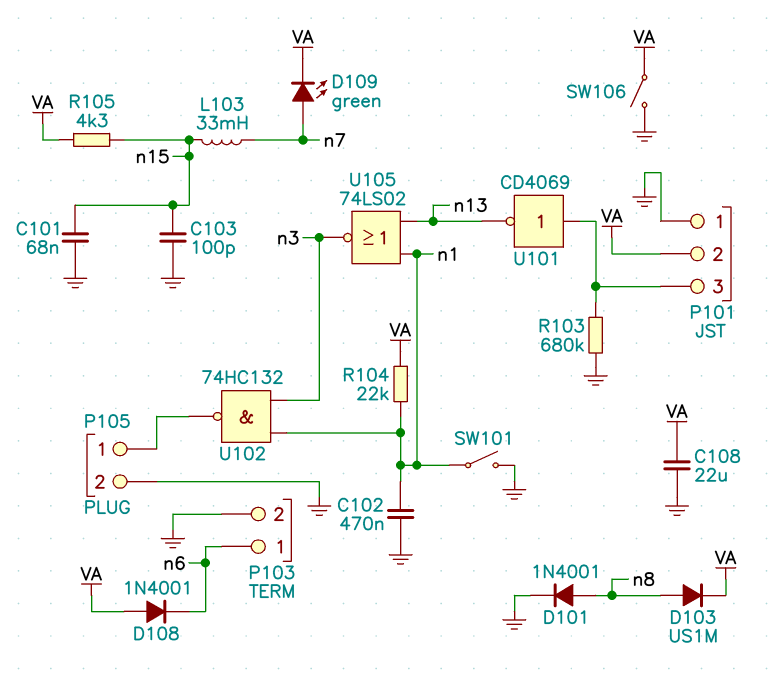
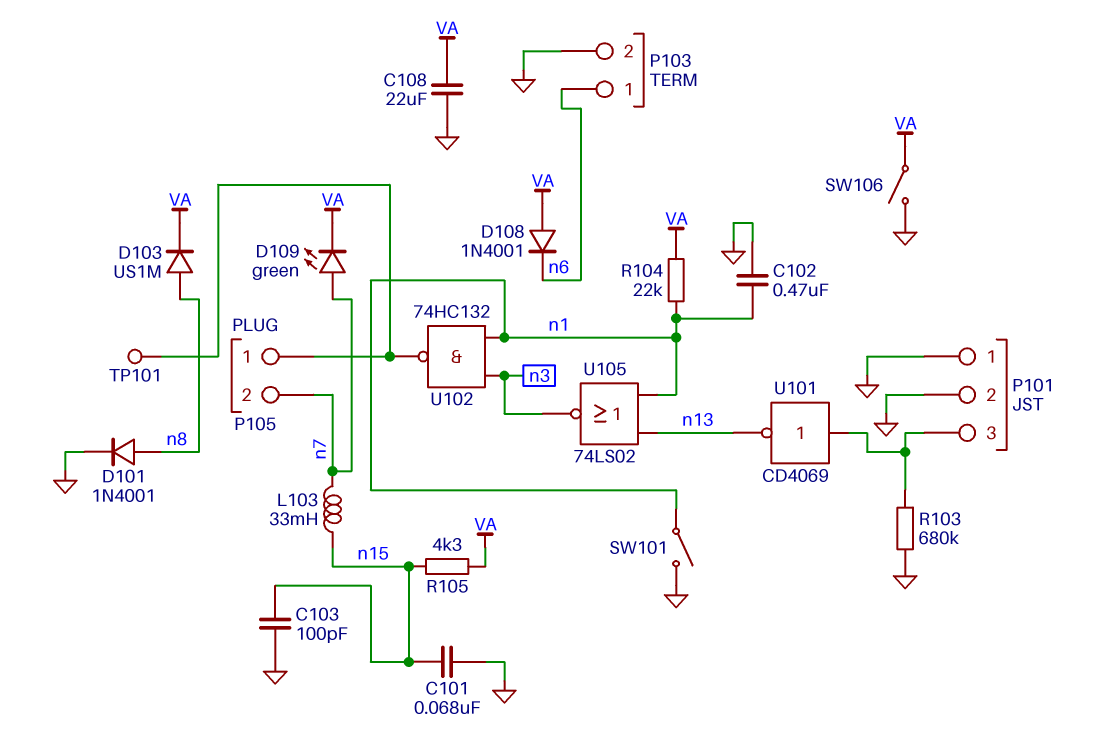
P101 pin 2: VA -> GND
P105 pin 2: GND -> n7
TP101: none -> test point (P105/1)

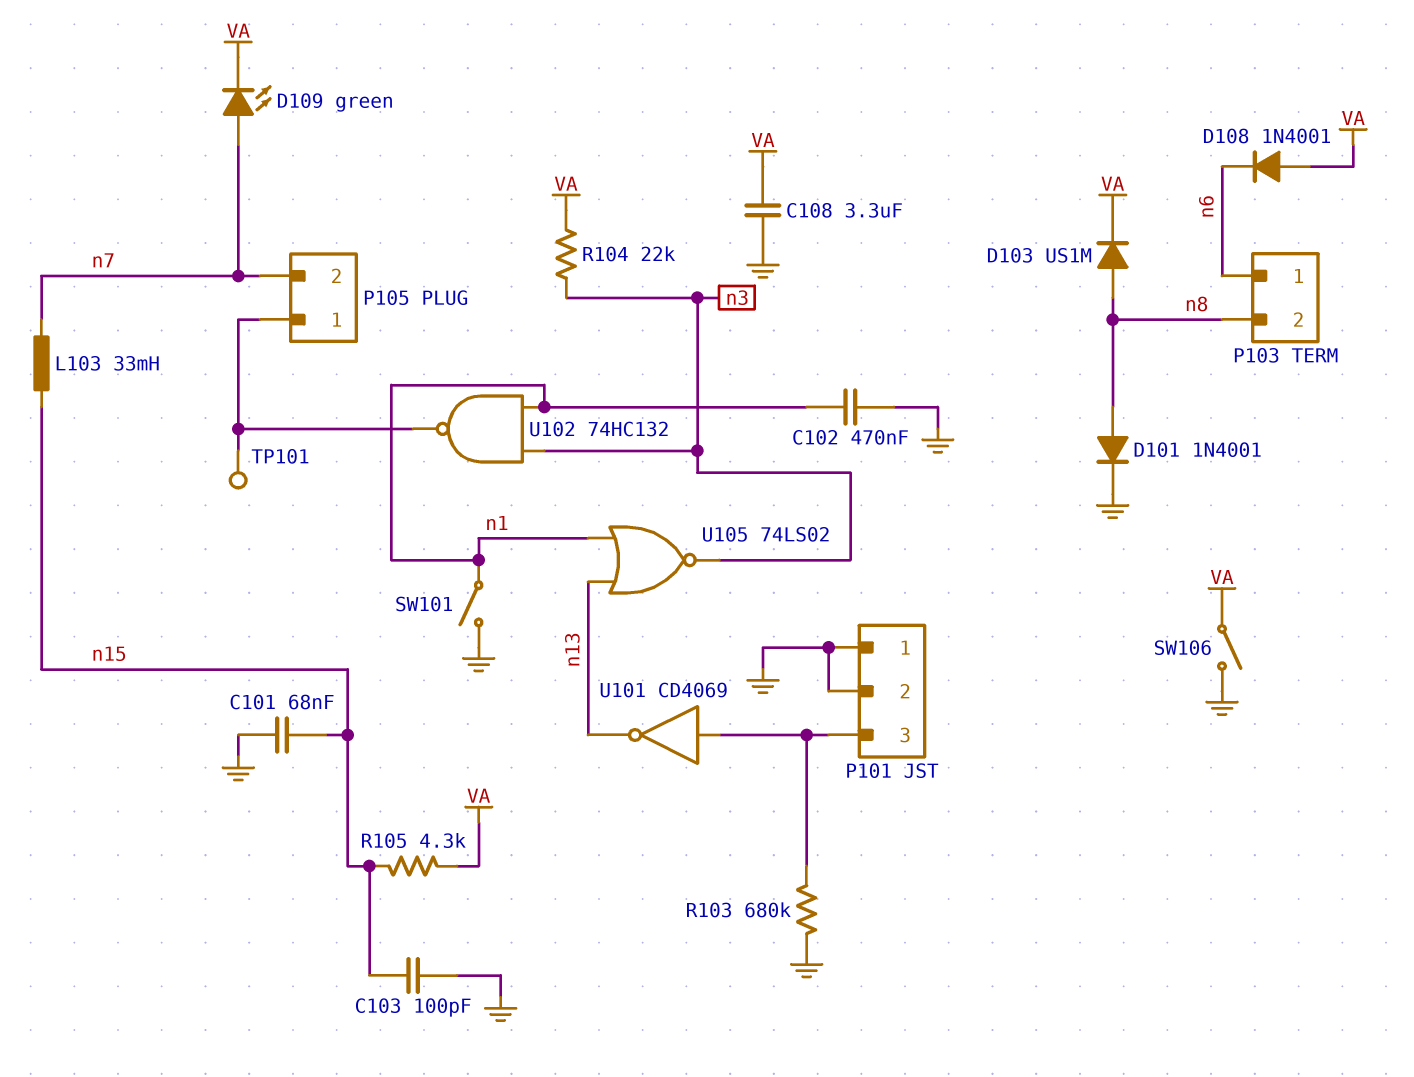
C108: 22uF (GND, VA) -> 3.3uF (GND, VA)
P103 pin 2: GND -> n8
R104: 22k (VA, n1) -> 22k (VA, n3)

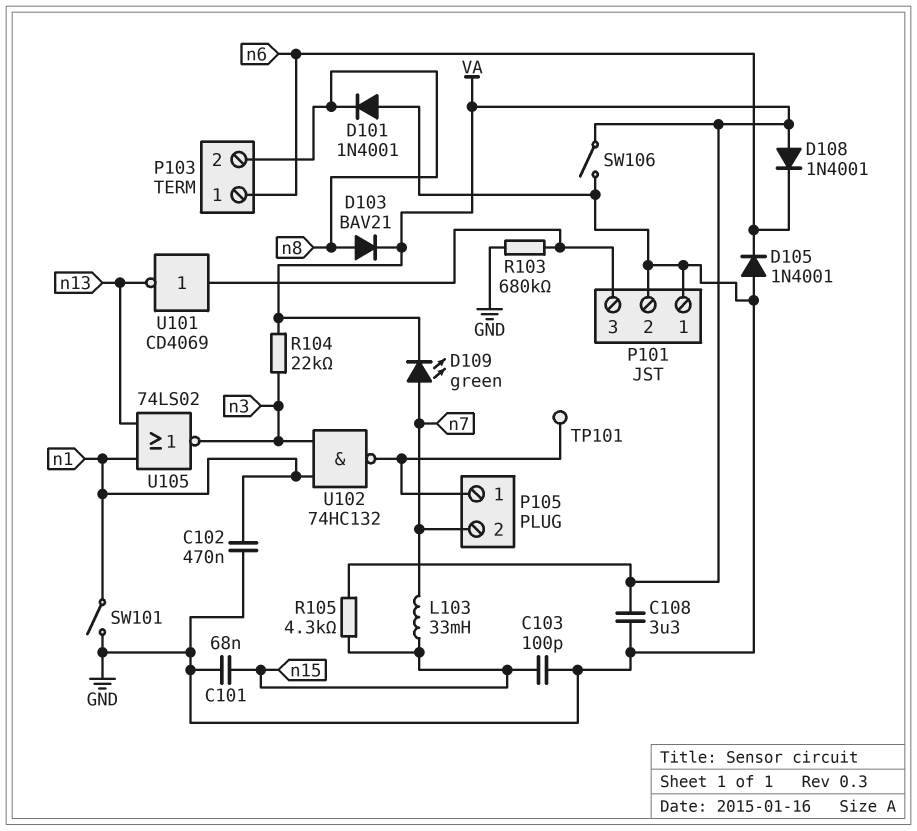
D101: diode 1N4001 (A n8, K GND) -> diode 1N4001 (A GND, K n8)
D103: diode US1M (A n8, K VA) -> diode BAV21 (A n8, K VA)
D105: none -> diode 1N4001 (A GND, K n6)

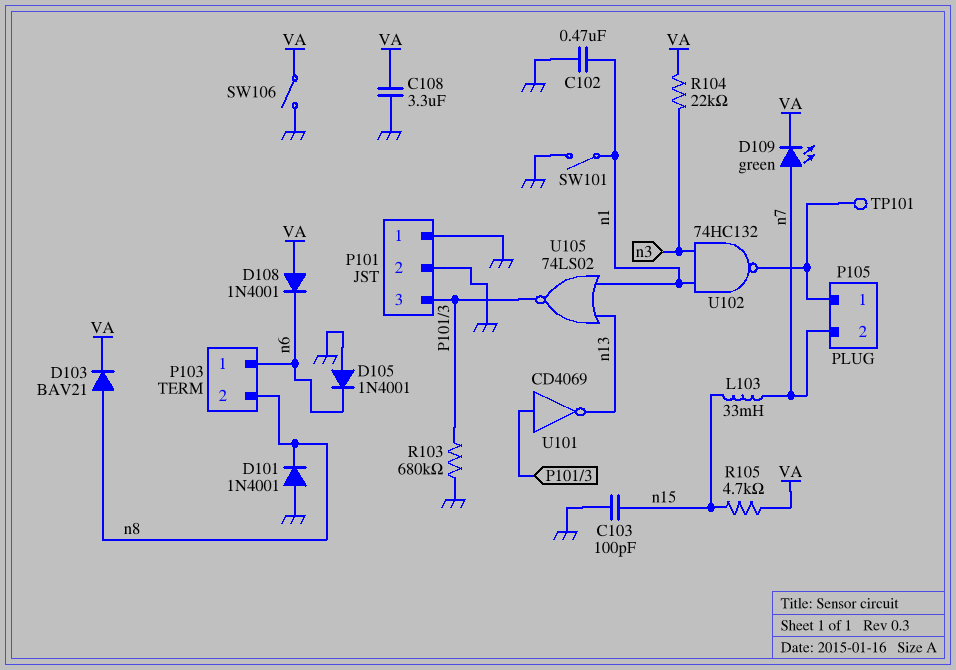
C101: 68nF (GND, n15) -> none
R105: 4.3k (VA, n15) -> 4.7k (VA, n15)
U105: NOR 74LS02 (in n1, in n13, out n3) -> NOR 74LS02 (in n1, in n13, out P101/3)

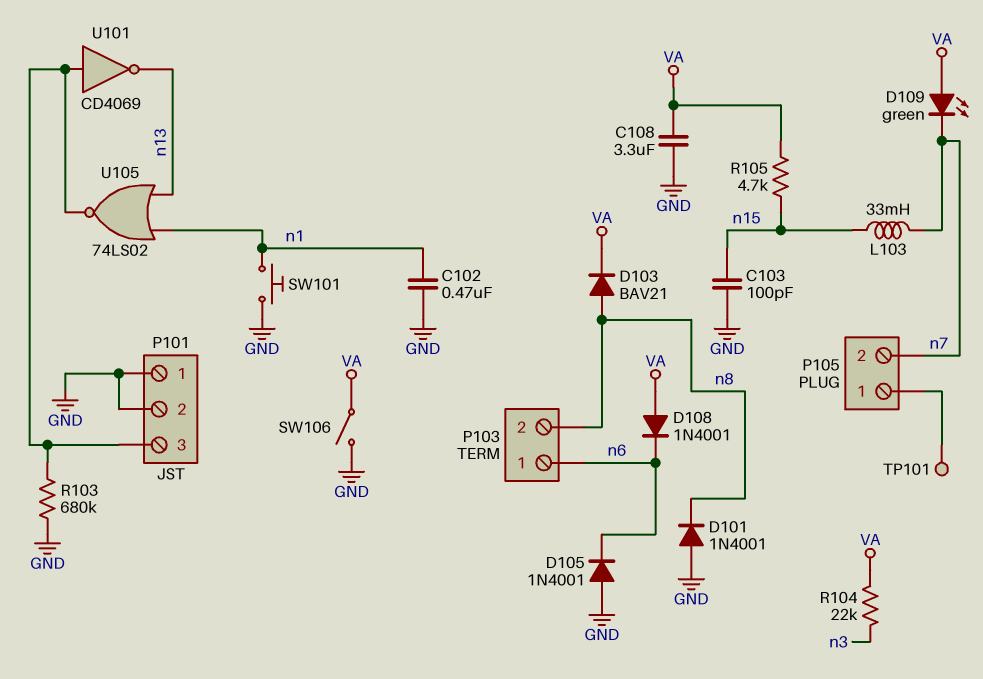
D109: LED green (A n7, K VA) -> LED green (A VA, K n7)
SW101: switch (GND, n1) -> button (GND, n1)
U102: NAND 74HC132 (in n1, in n3, out P105/1) -> none

